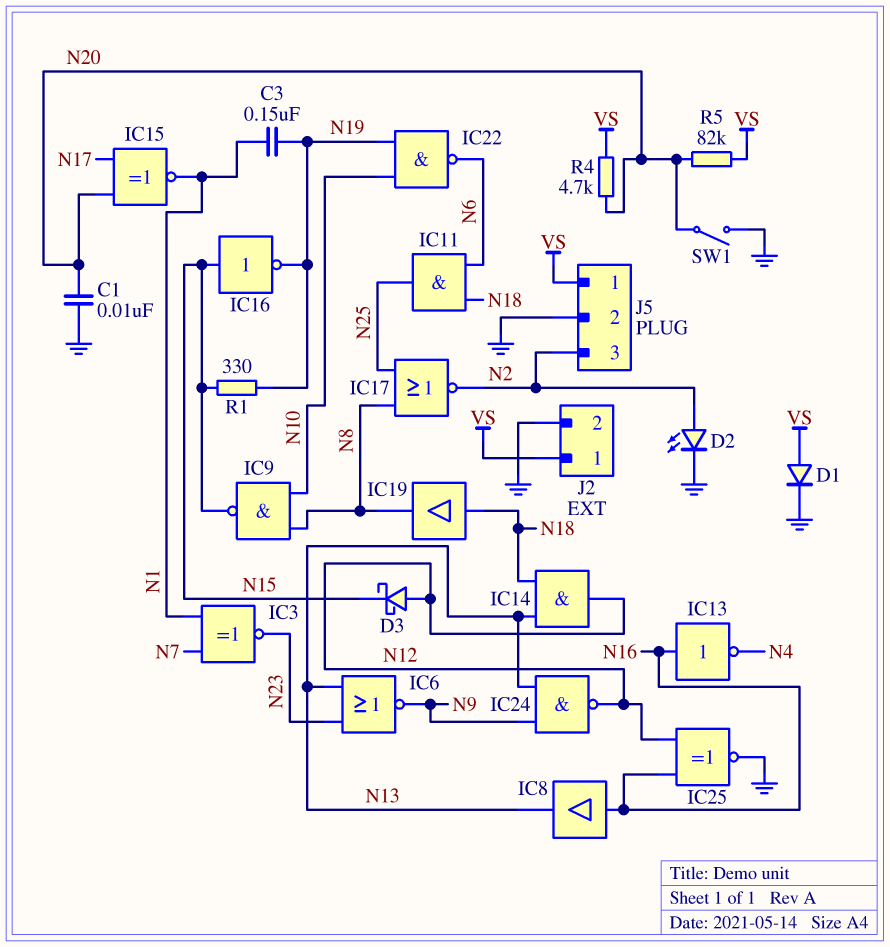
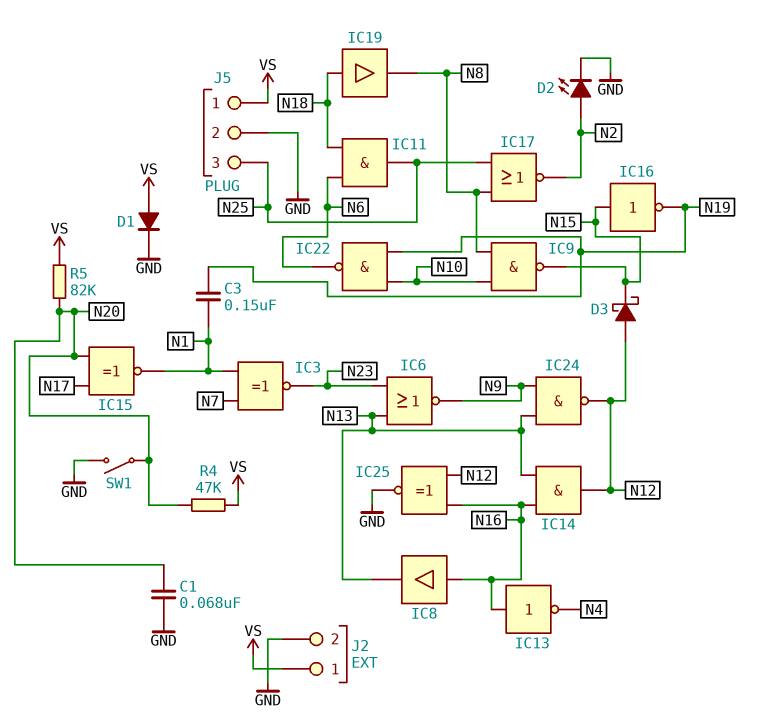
C1: 10nF (GND, N20) -> 68nF (GND, N20)
IC14: AND (in N13, in N18, out N12) -> AND (in N13, in N16, out N12)
J5 pin 3: N2 -> N25
R1: 330 (N15, N19) -> none
R4: 4.7k (N20, VS) -> 47k (N20, VS)

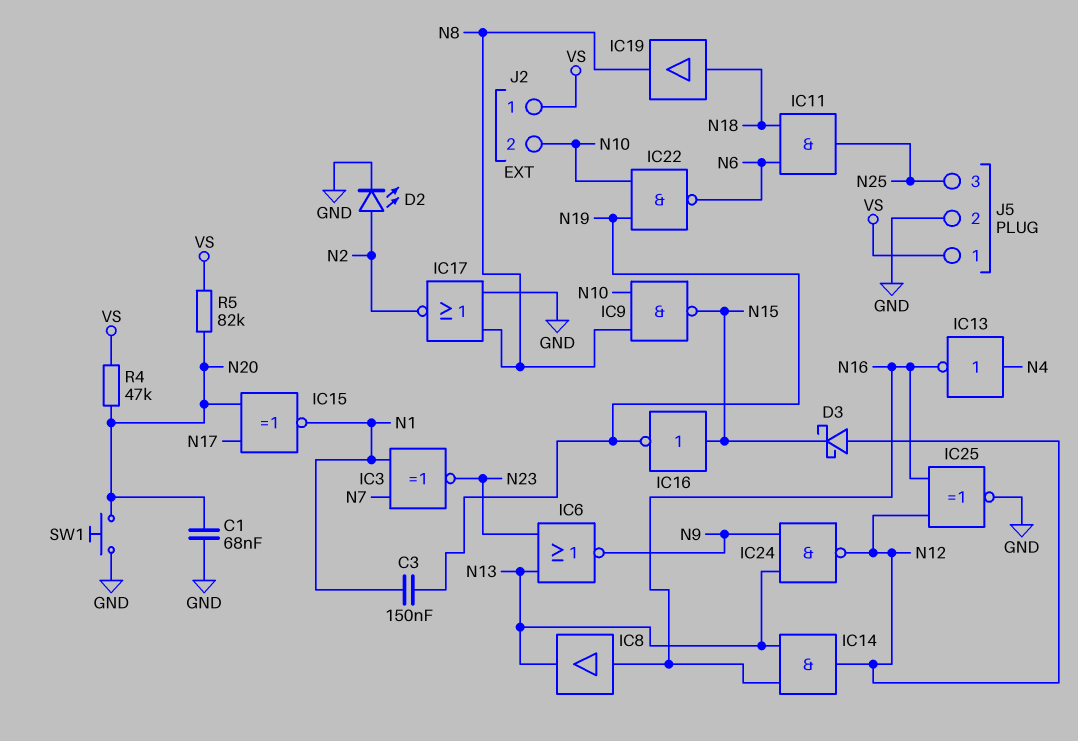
D1: diode (A VS, K GND) -> none
IC13: NOT (in N16, out N4) -> NOT (in N4, out N16)
IC17: NOR (in N8, in N25, out N2) -> NOR (in GND, in N8, out N2)
J2 pin 2: GND -> N10
SW1: switch (GND, N20) -> button (GND, N20)

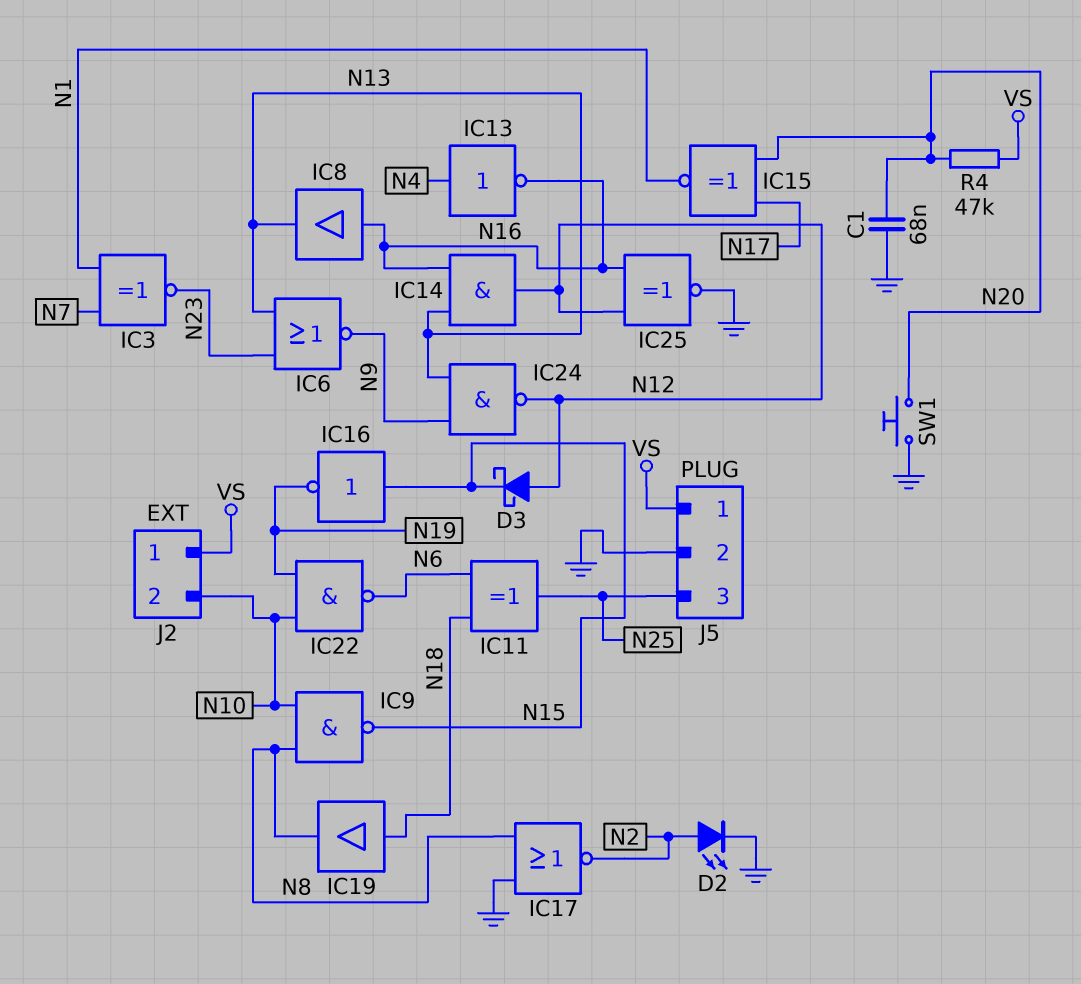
C3: 150nF (N1, N19) -> none
IC11: AND (in N6, in N18, out N25) -> XOR (in N6, in N18, out N25)
R5: 82k (N20, VS) -> none

